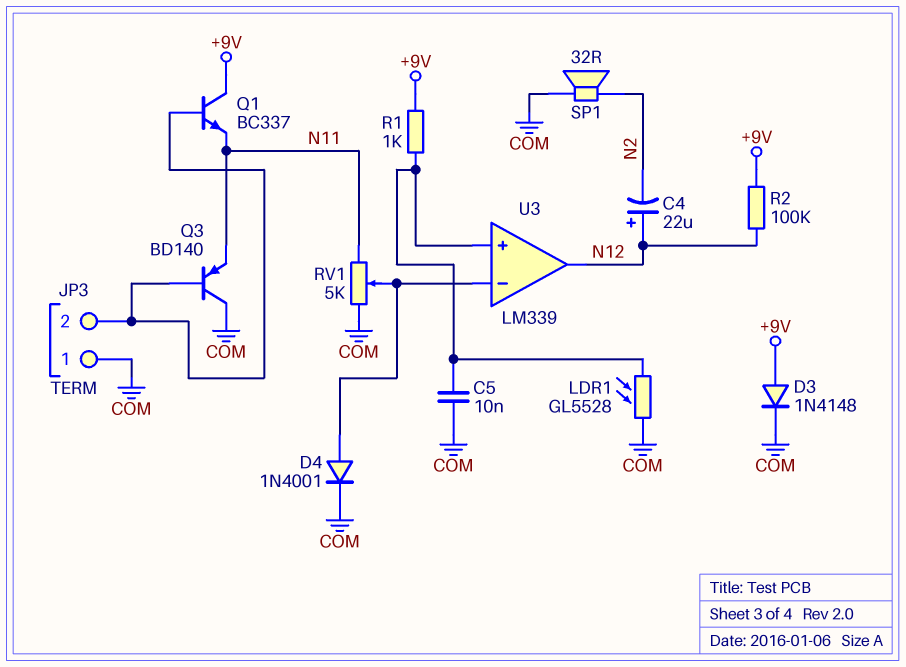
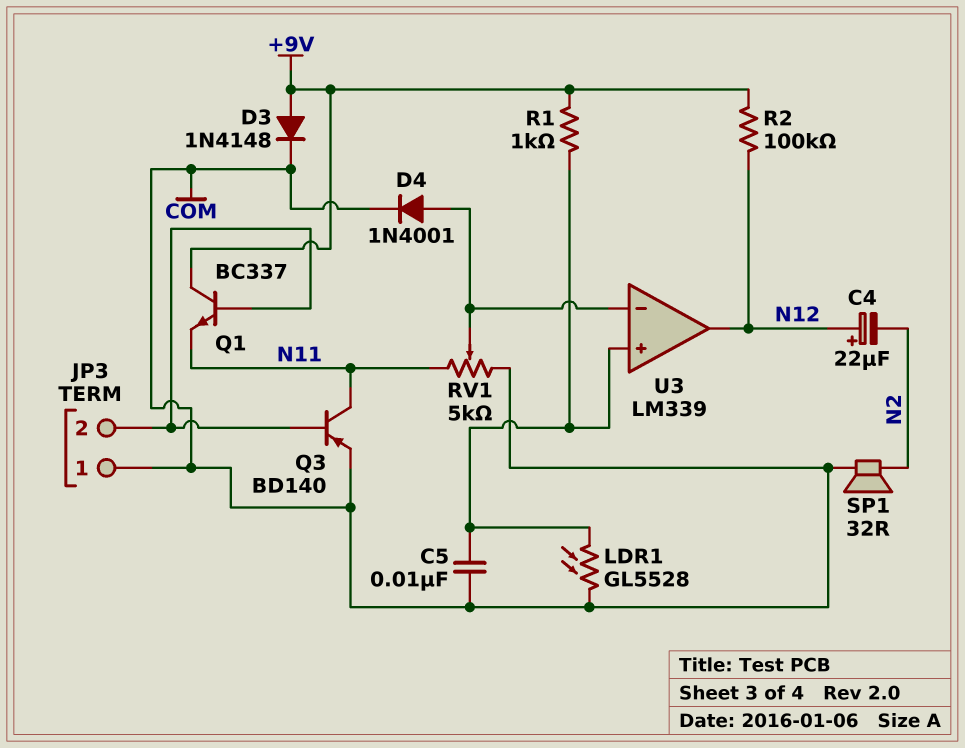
Q3: PNP BD140 (B JP3/2, C COM, E N11) -> PNP BD140 (B JP3/2, C N11, E COM)

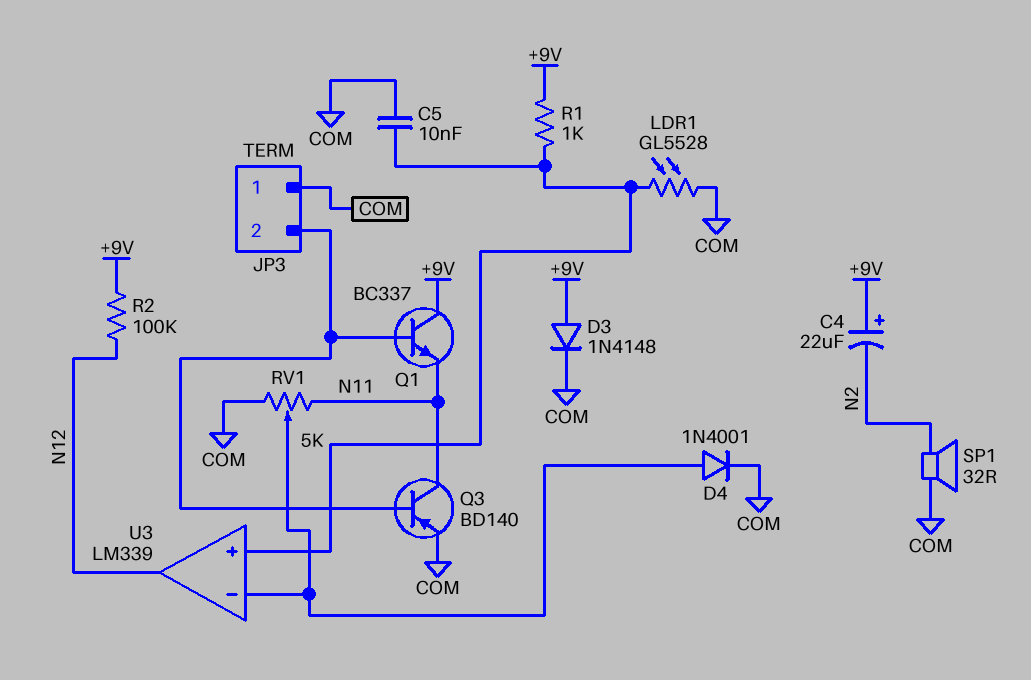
C4: 22uF (plus N12, minus N2) -> 22uF (plus +9V, minus N2)

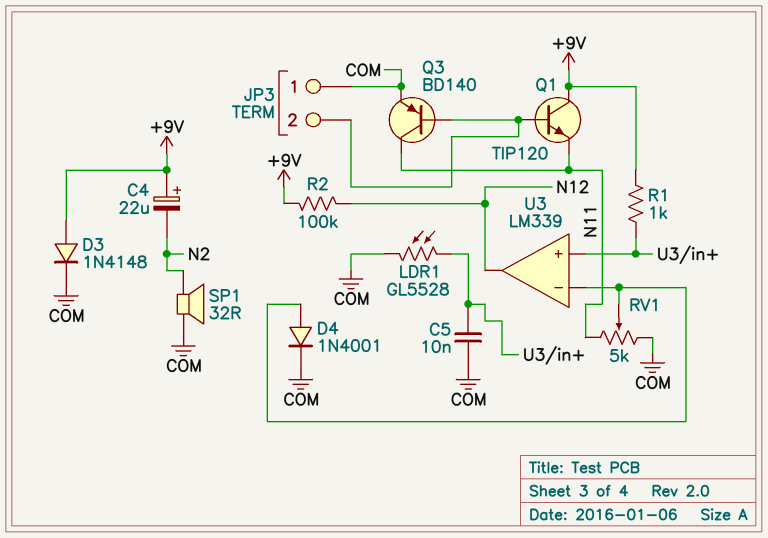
Q1: NPN BC337 (B JP3/2, C +9V, E N11) -> NPN TIP120 (B JP3/2, C +9V, E N11)

